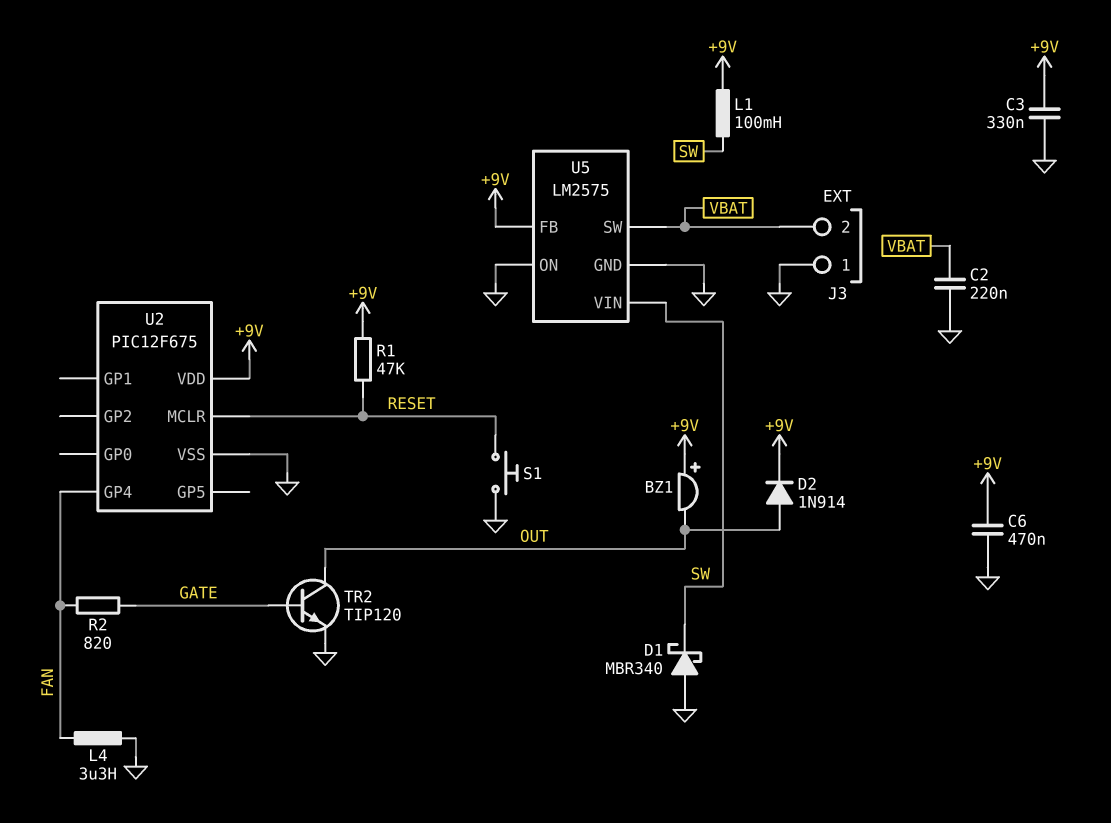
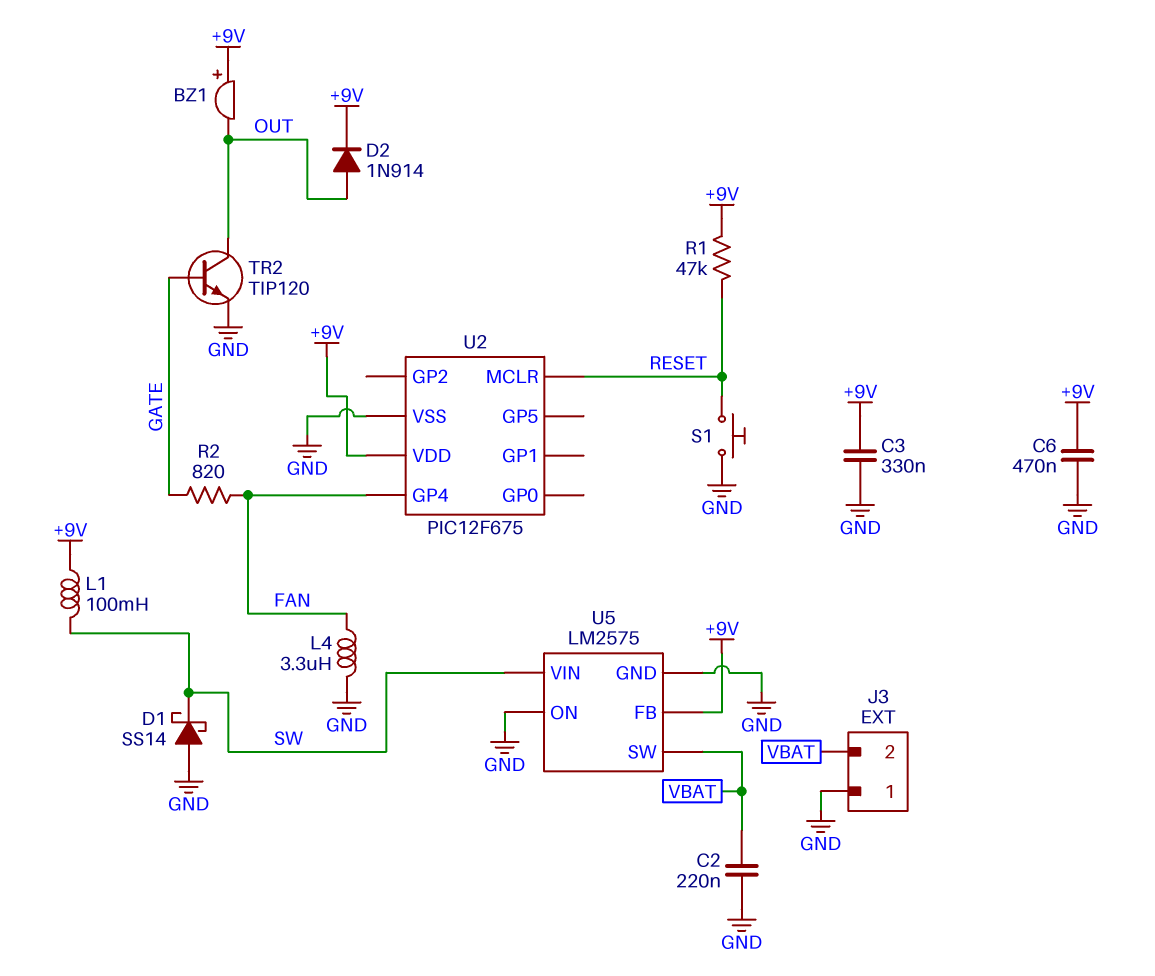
D1: schottky MBR340 (A GND, K SW) -> schottky SS14 (A GND, K SW)

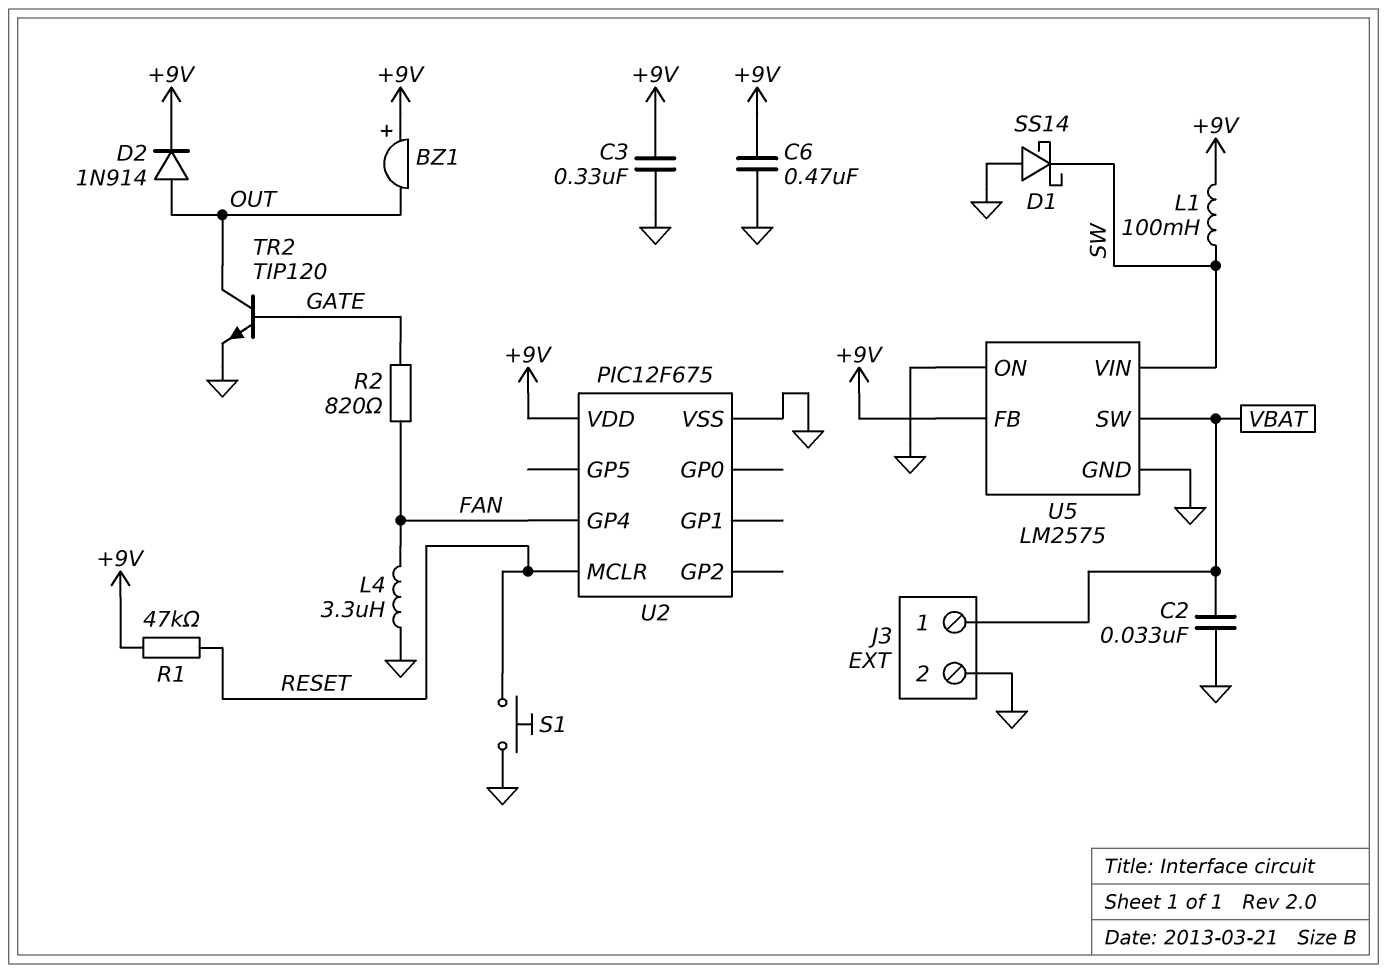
C2: 220nF (GND, VBAT) -> 33nF (GND, VBAT)
J3 pin 1: GND -> VBAT
J3 pin 2: VBAT -> GND

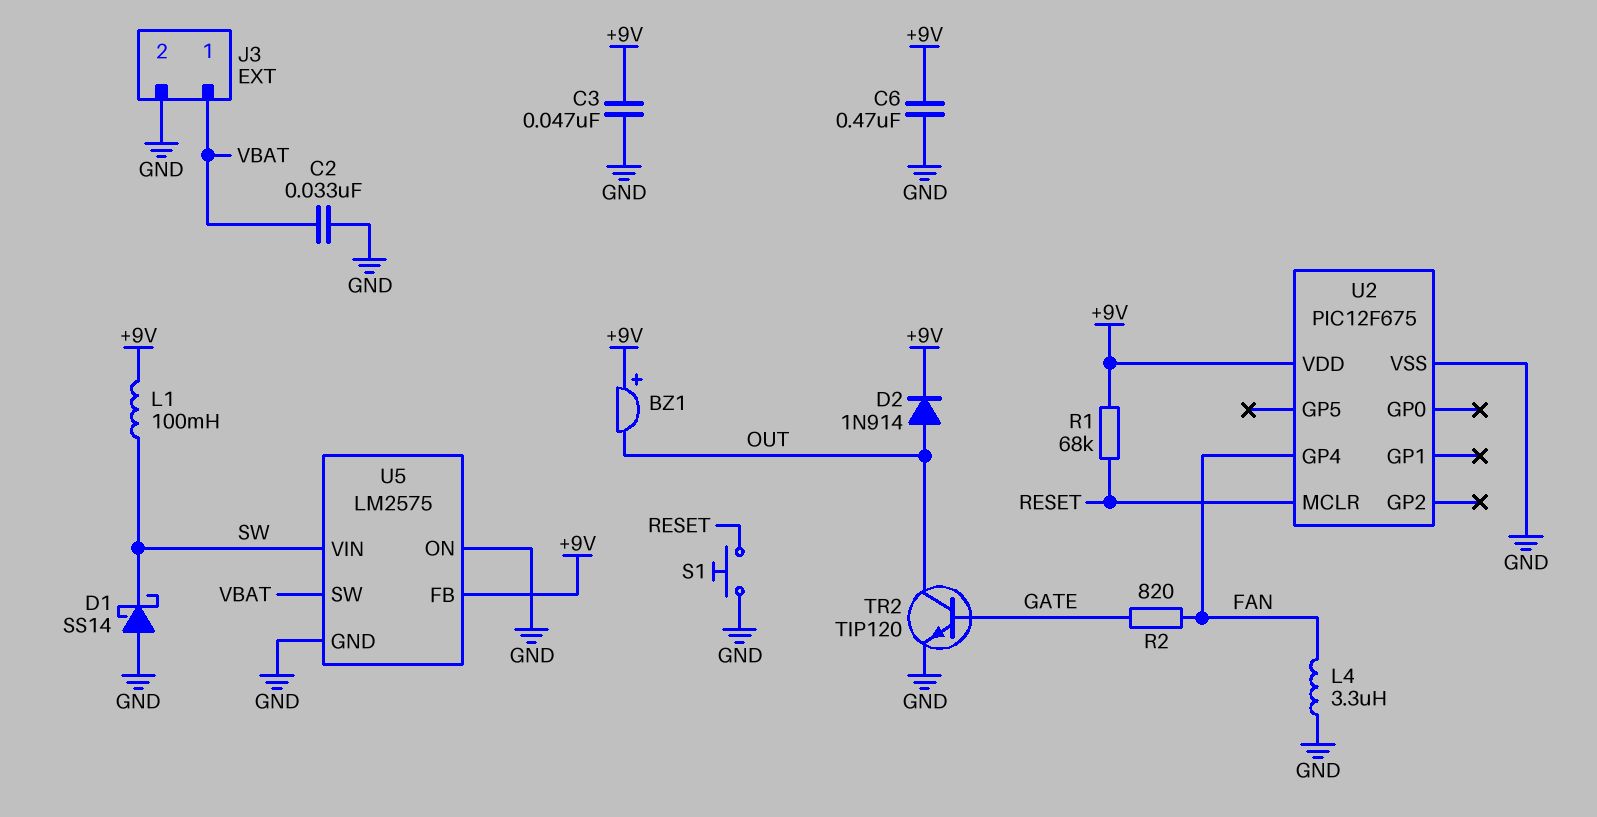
C3: 330nF (+9V, GND) -> 47nF (+9V, GND)
R1: 47k (+9V, RESET) -> 68k (+9V, RESET)

